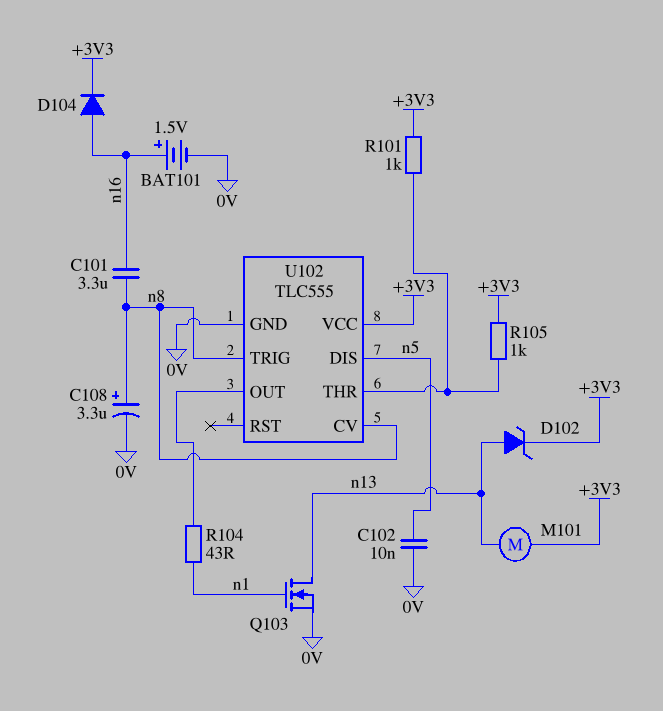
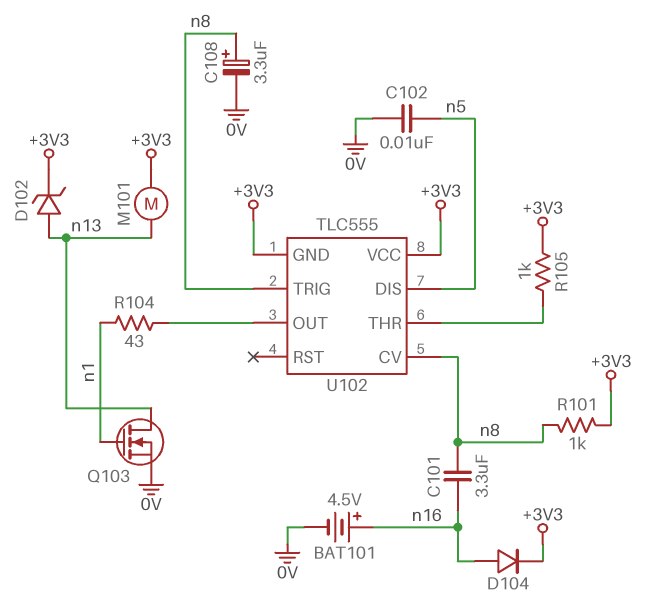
BAT101: 1.5V (plus n16, minus 0V) -> 4.5V (plus n16, minus 0V)
R101: 1k (+3V3, U102/THR) -> 1k (+3V3, n8)
U102 pin GND: 0V -> +3V3

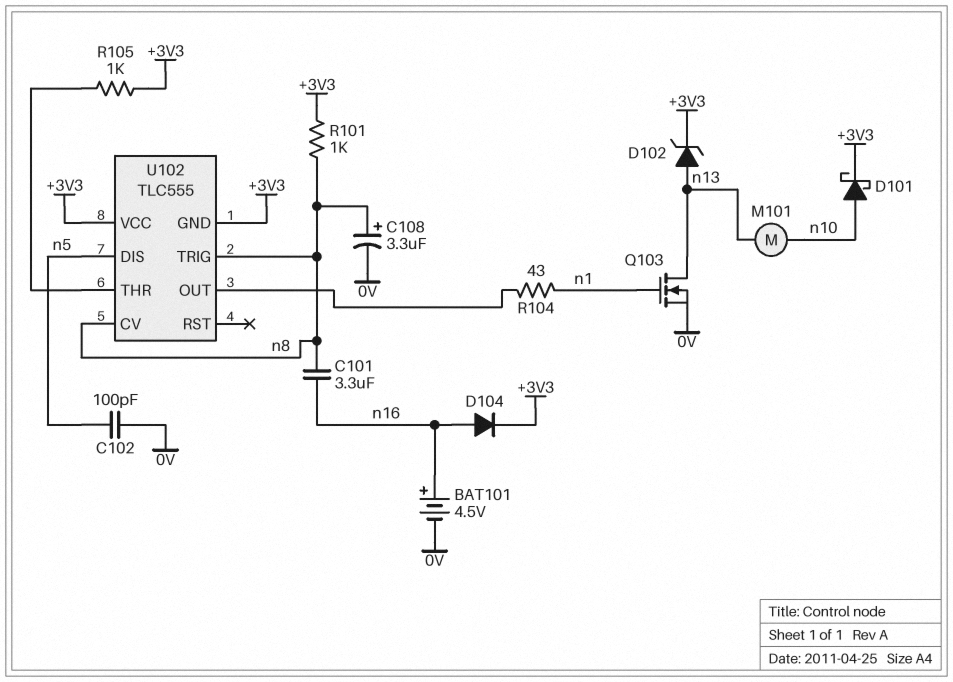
C102: 10nF (0V, n5) -> 100pF (0V, n5)
D101: none -> schottky (A n10, K +3V3)
M101: motor (+3V3, n13) -> motor (n10, n13)

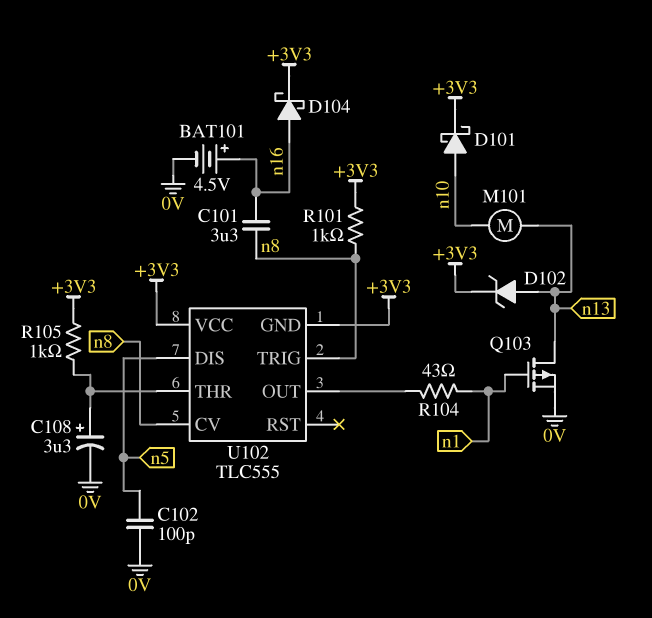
C108: 3.3uF (plus n8, minus 0V) -> 3.3uF (plus U102/THR, minus 0V)
D104: diode (A n16, K +3V3) -> schottky (A n16, K +3V3)
Q103: NMOS (G n1, D n13, S 0V) -> PMOS (G n1, D n13, S 0V)

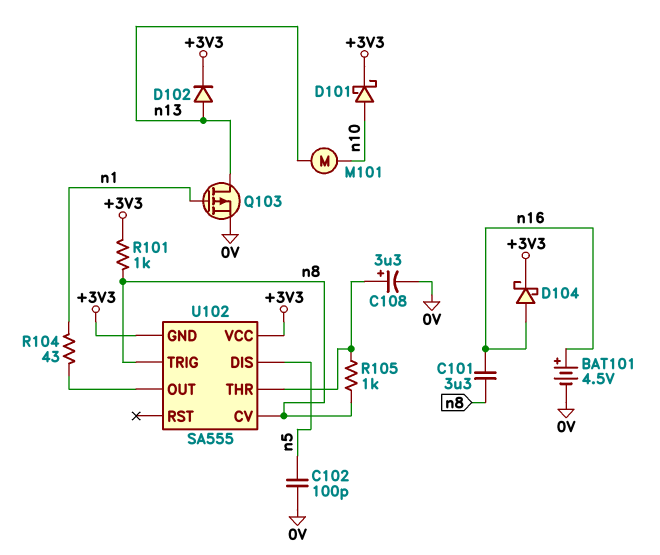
D102: zener (A n13, K +3V3) -> diode (A n13, K +3V3)
R105: 1k (+3V3, U102/THR) -> 1k (U102/THR, n8)
U102: TLC555 -> SA555

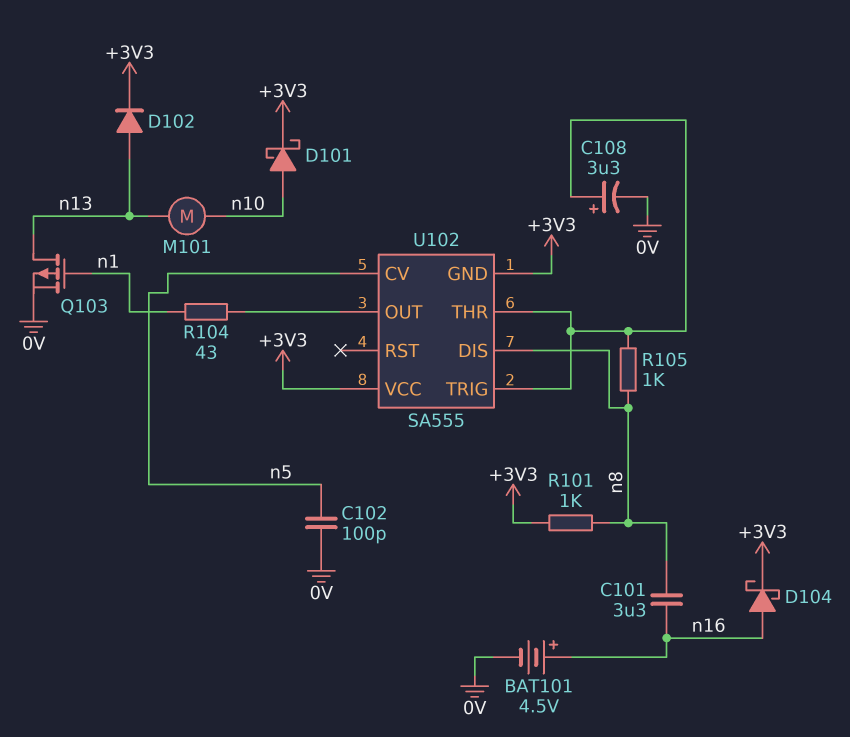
U102 pin CV: n8 -> n5
U102 pin DIS: n5 -> n8
U102 pin TRIG: n8 -> U102/THR

